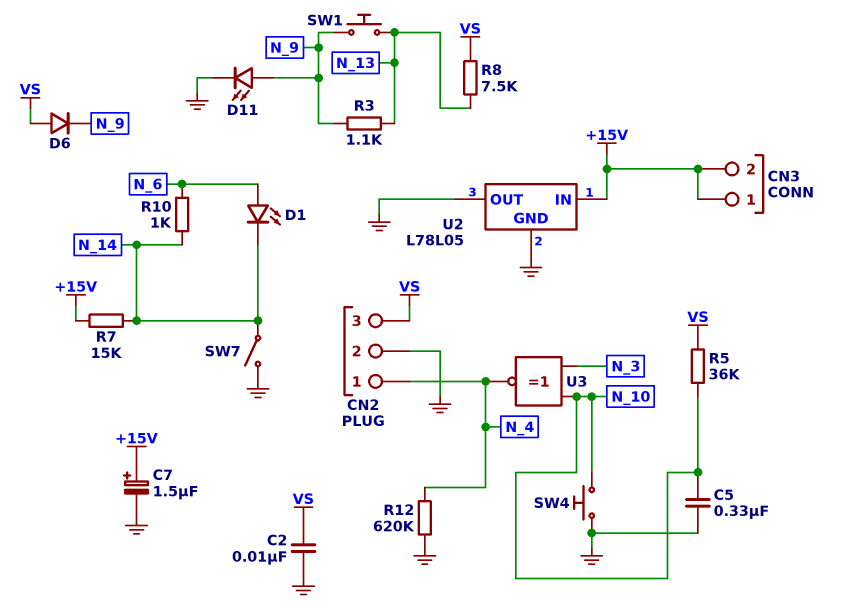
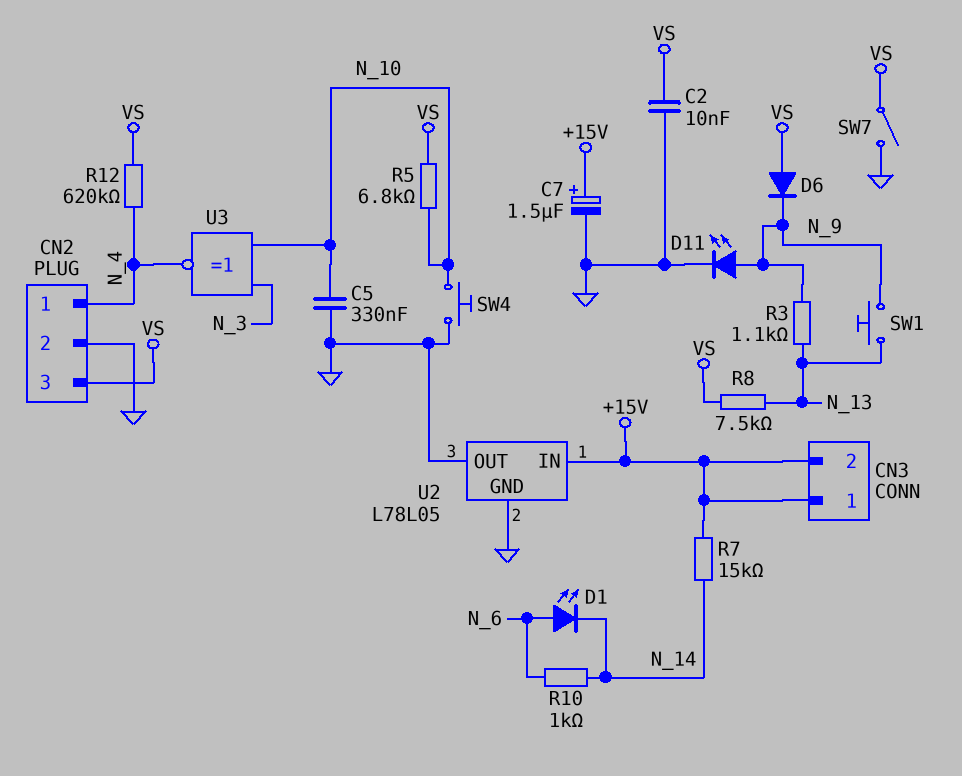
R5: 36k (N_10, VS) -> 6.8k (N_10, VS)
R12: 620k (GND, N_4) -> 620k (N_4, VS)
SW7: switch (GND, N_14) -> switch (GND, VS)

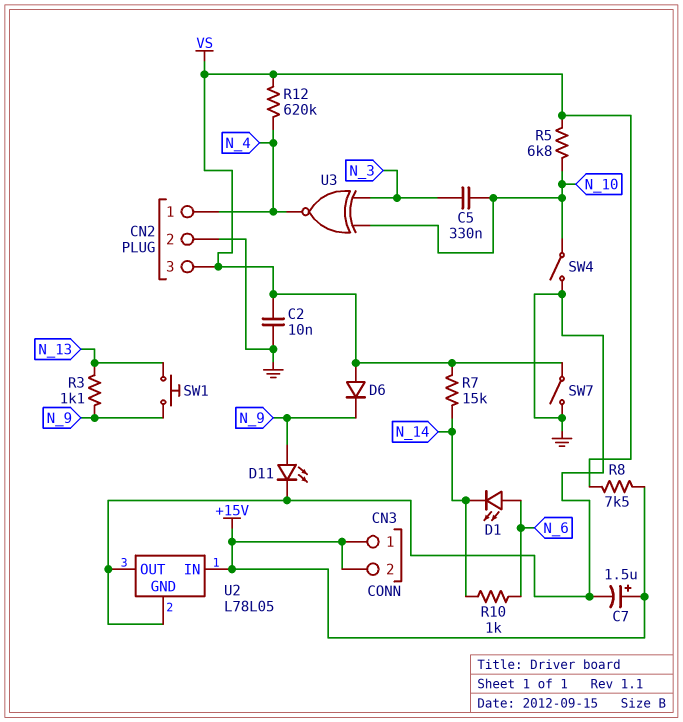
C5: 330nF (GND, N_10) -> 330nF (N_3, N_10)
R7: 15k (+15V, N_14) -> 15k (N_14, VS)
R8: 7.5k (N_13, VS) -> 7.5k (+15V, VS)
SW4: button (GND, N_10) -> switch (GND, N_10)

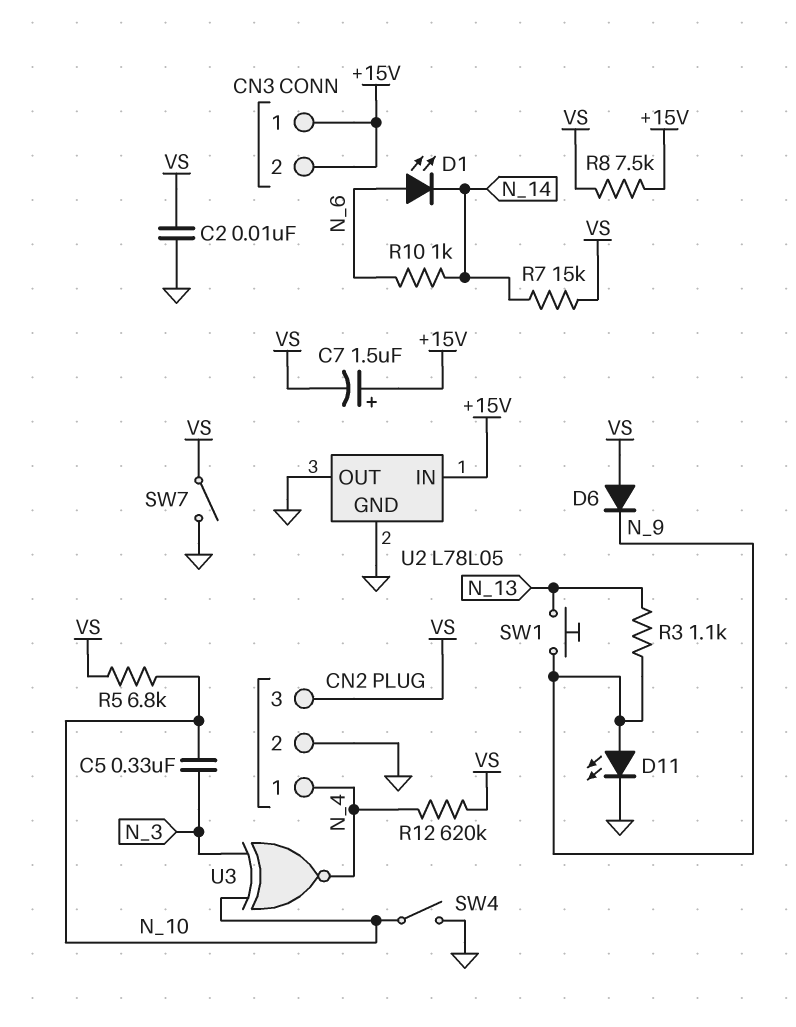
C7: 1.5uF (plus +15V, minus GND) -> 1.5uF (plus +15V, minus VS)

